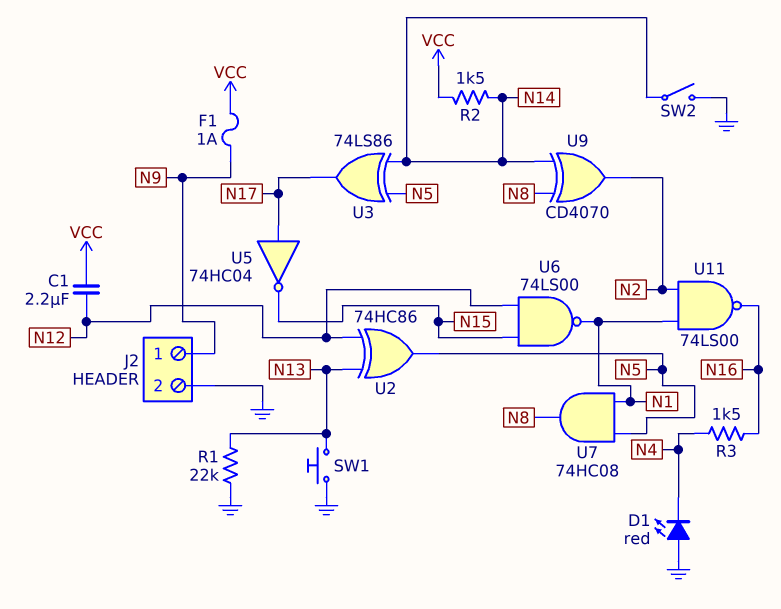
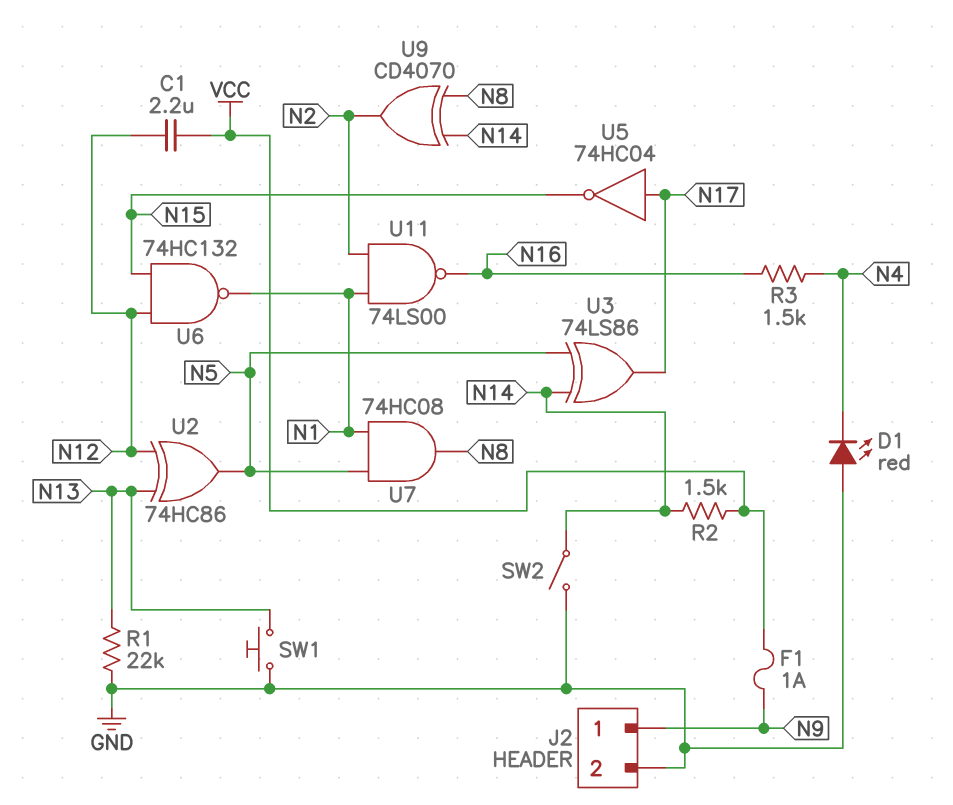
U6: NAND 74LS00 (in N12, in N15, out N1) -> NAND 74HC132 (in N12, in N15, out N1)

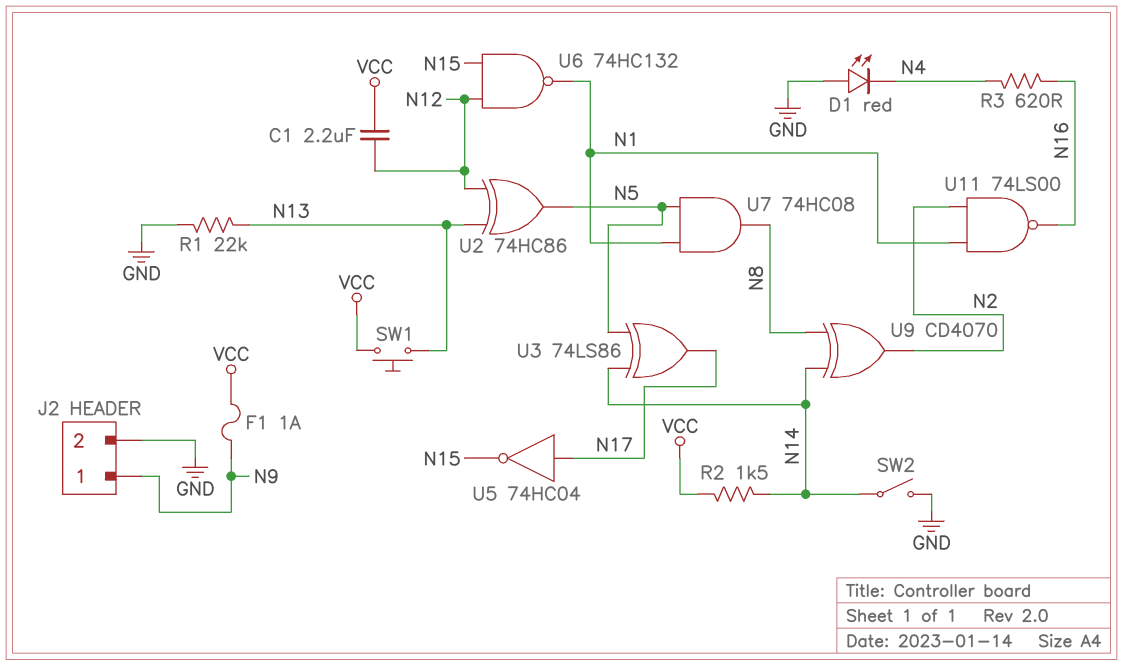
R3: 1.5k (N4, N16) -> 620 (N4, N16)
SW1: button (GND, N13) -> button (N13, VCC)

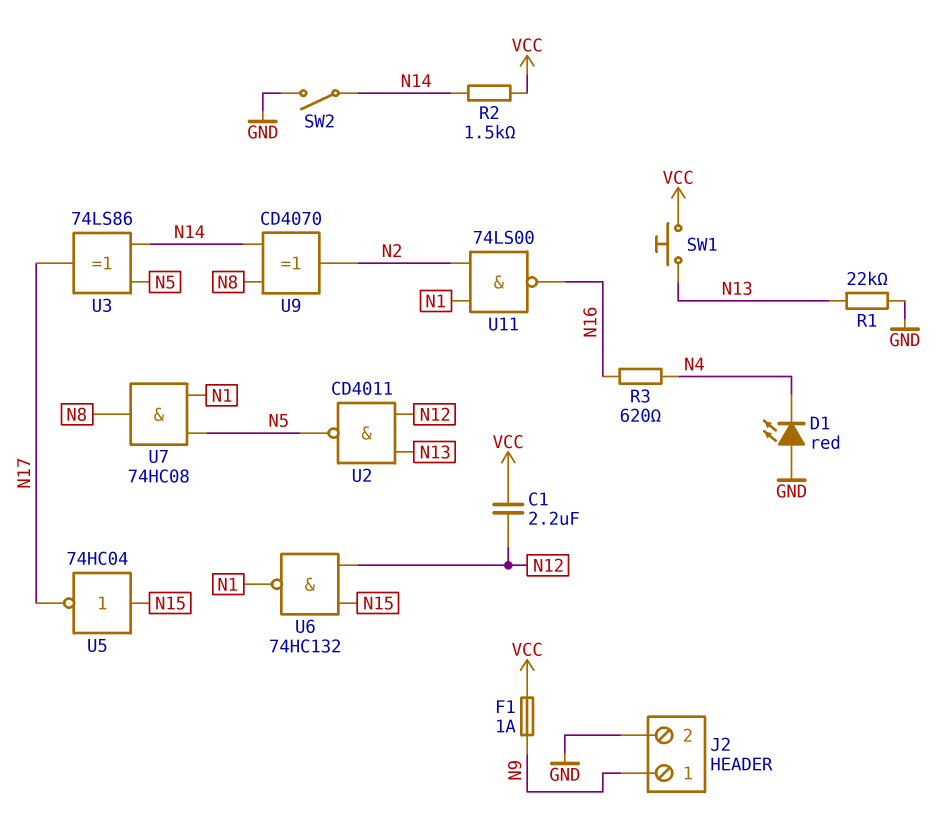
U2: XOR 74HC86 (in N12, in N13, out N5) -> NAND CD4011 (in N12, in N13, out N5)
U5: NOT 74HC04 (in N17, out N15) -> NOT 74HC04 (in N15, out N17)

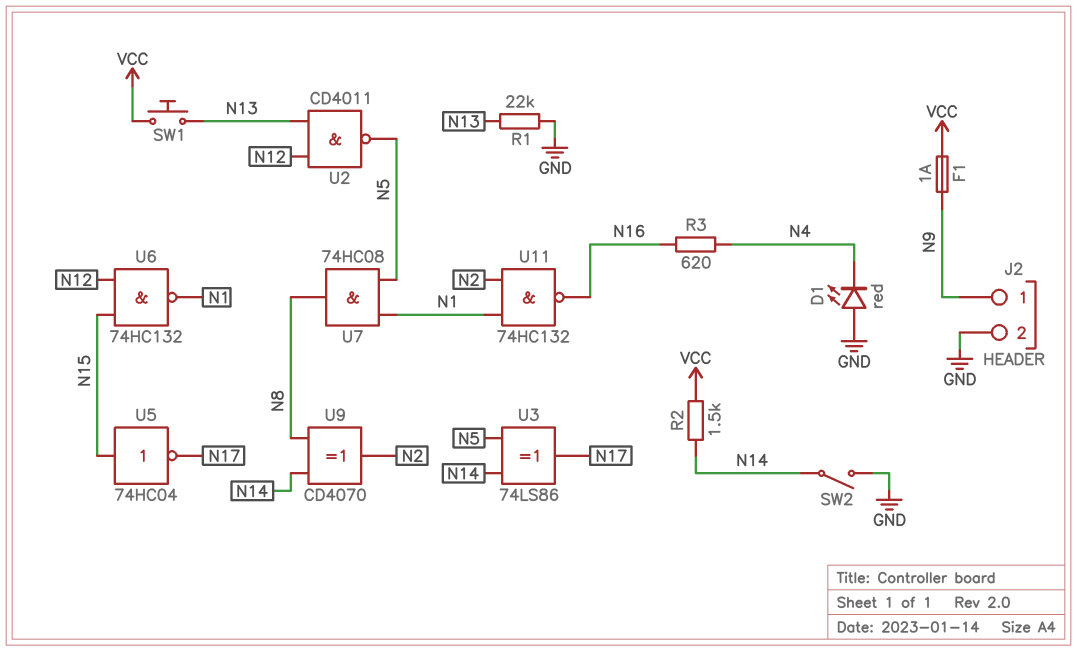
C1: 2.2uF (N12, VCC) -> none
U11: NAND 74LS00 (in N1, in N2, out N16) -> NAND 74HC132 (in N1, in N2, out N16)

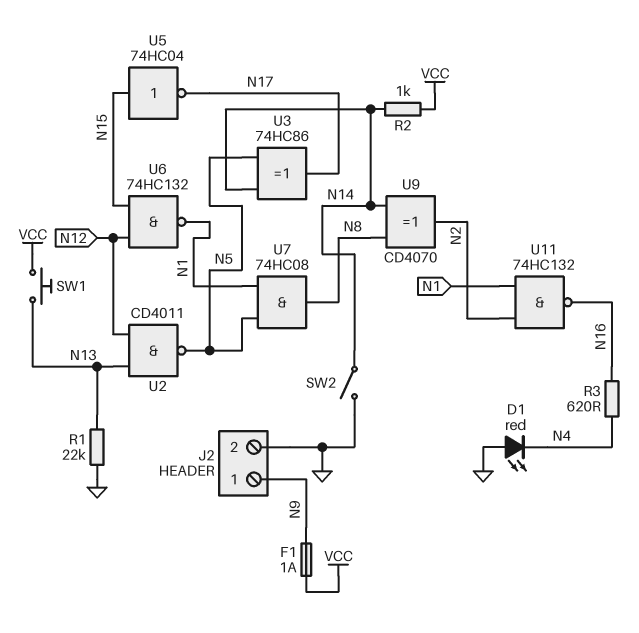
R2: 1.5k (N14, VCC) -> 1k (N14, VCC)
U3: XOR 74LS86 (in N5, in N14, out N17) -> XOR 74HC86 (in N5, in N14, out N17)

